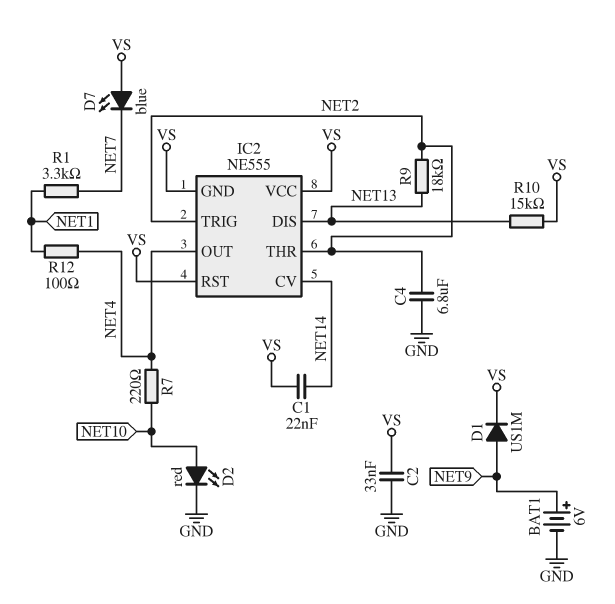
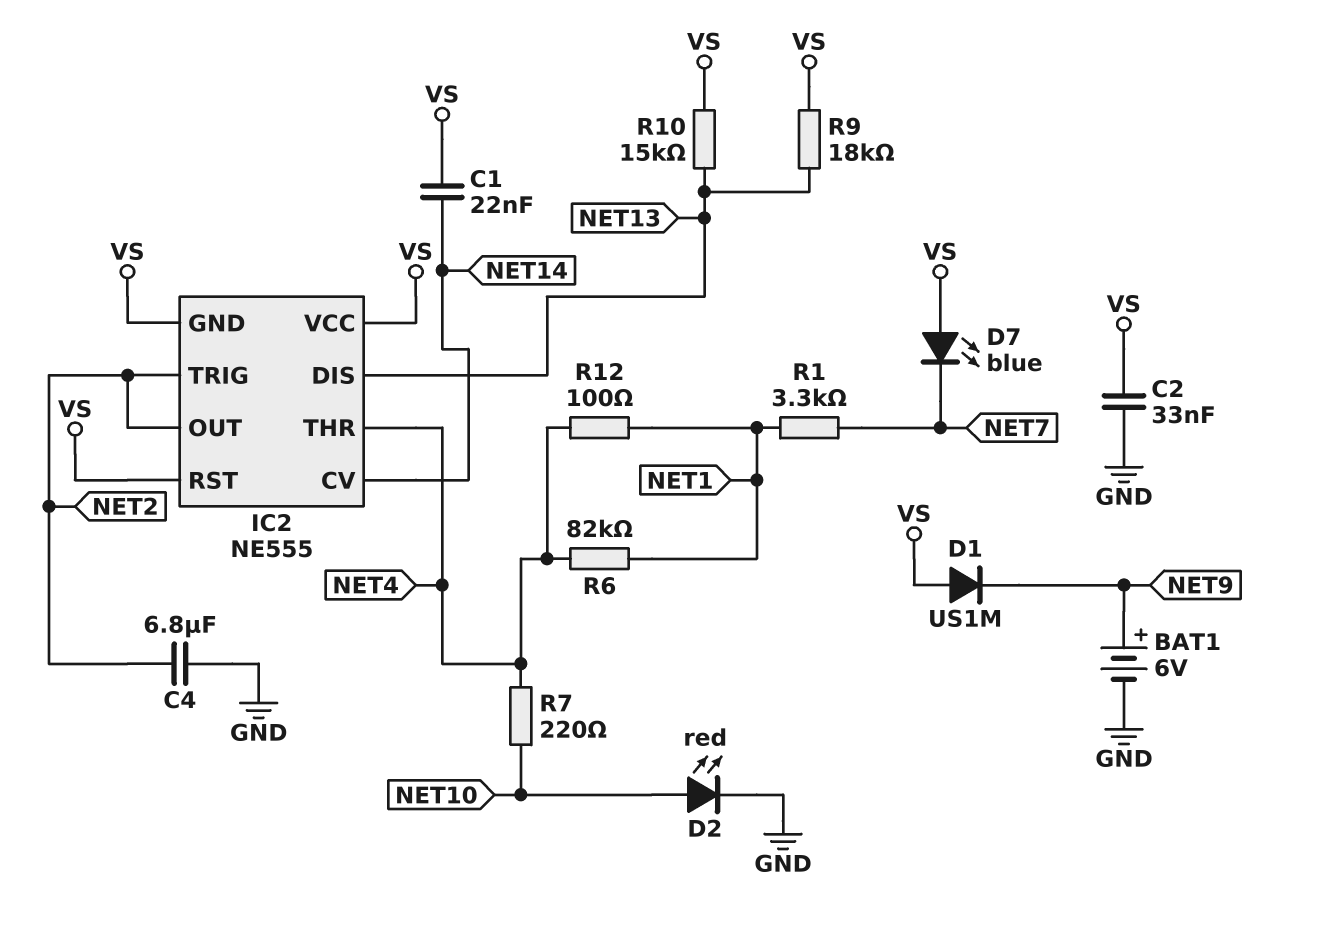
D1: diode US1M (A NET9, K VS) -> diode US1M (A VS, K NET9)
IC2 pin OUT: NET4 -> NET2
IC2 pin THR: NET2 -> NET4
R6: none -> 82k (NET1, NET4)
R9: 18k (NET2, NET13) -> 18k (NET13, VS)

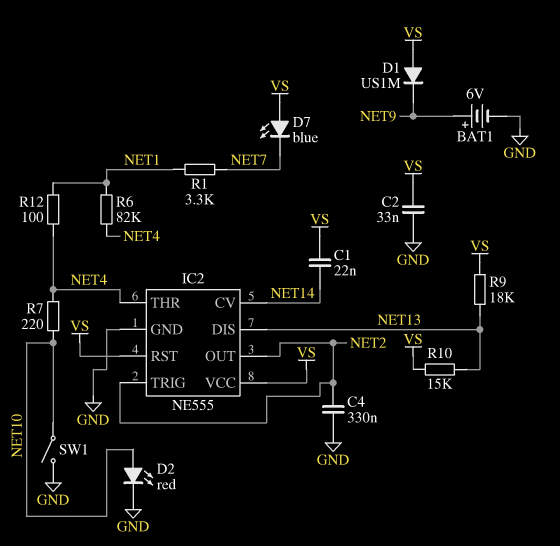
C4: 6.8uF (GND, NET2) -> 330nF (GND, NET2)
IC2 pin GND: VS -> GND
SW1: none -> switch (GND, NET10)

